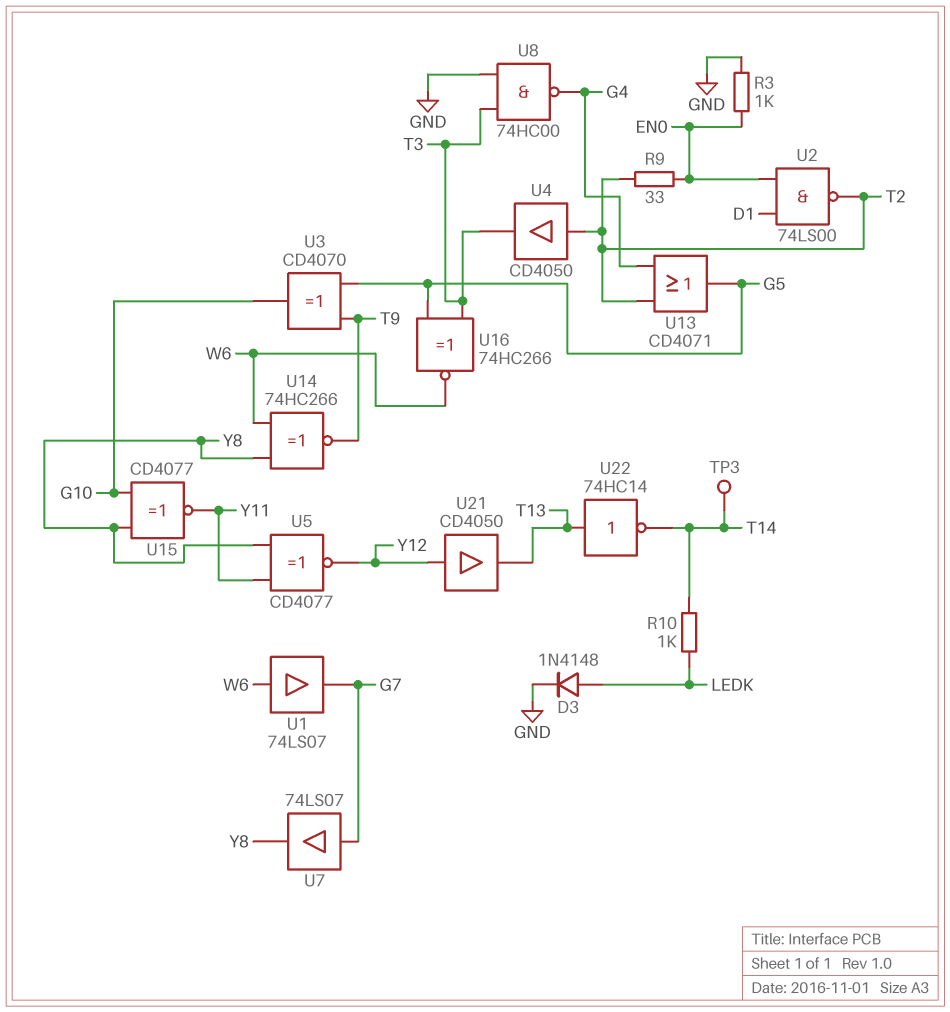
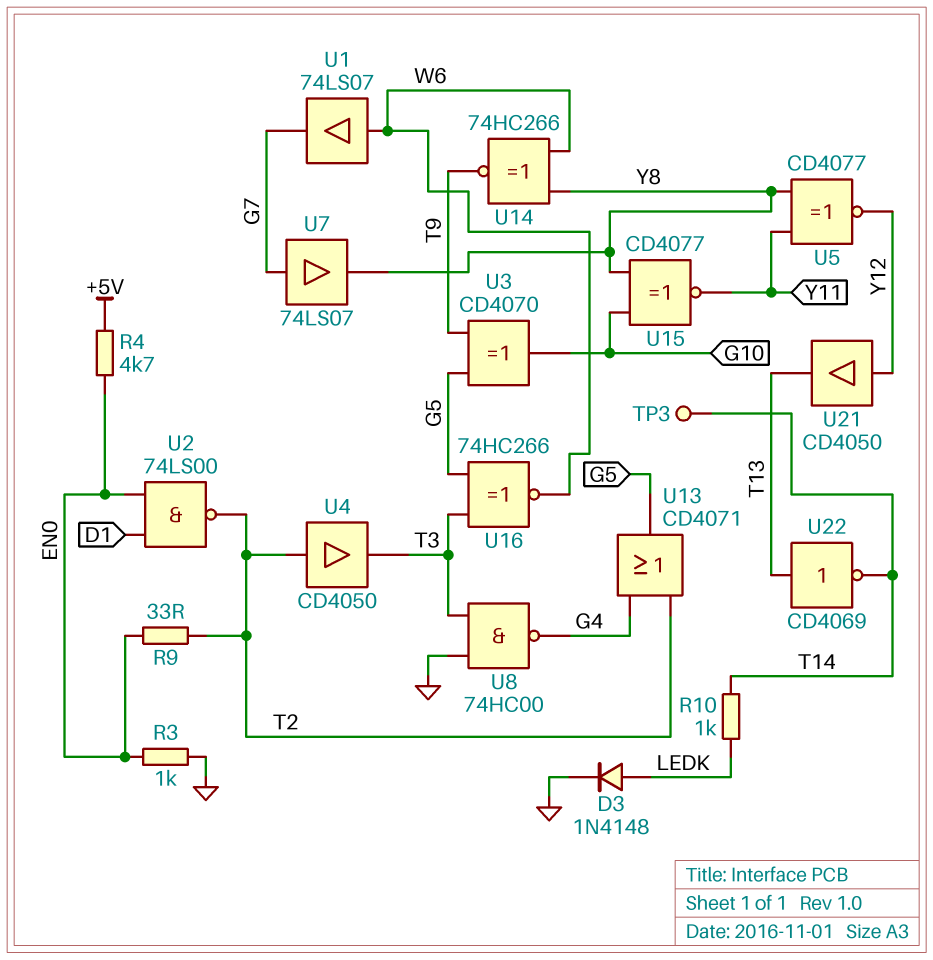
R4: none -> 4.7k (+5V, EN0)
U22: NOT 74HC14 (in T13, out T14) -> NOT CD4069 (in T13, out T14)

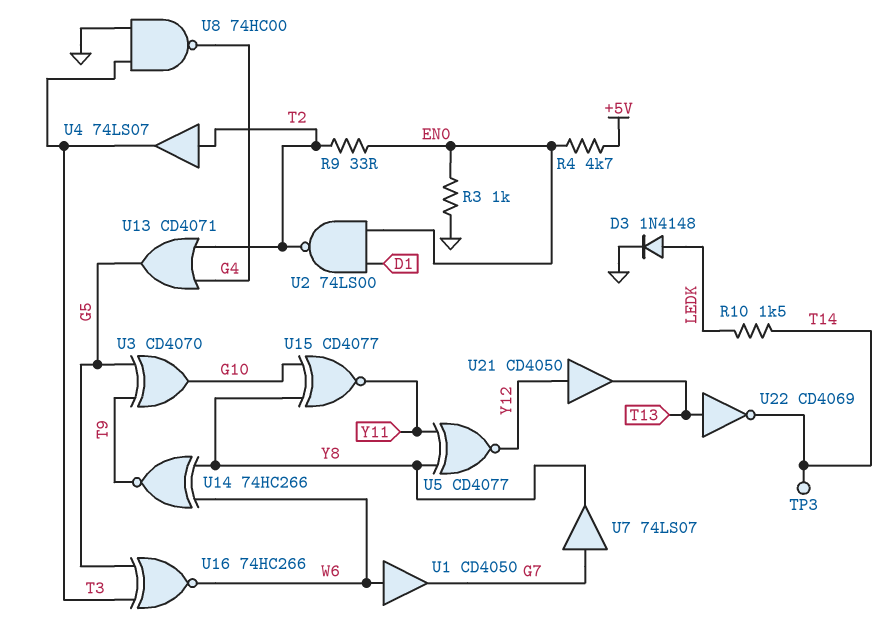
R10: 1k (LEDK, T14) -> 1.5k (LEDK, T14)
U1: buffer 74LS07 (in W6, out G7) -> buffer CD4050 (in W6, out G7)
U4: buffer CD4050 (in T2, out T3) -> buffer 74LS07 (in T2, out T3)

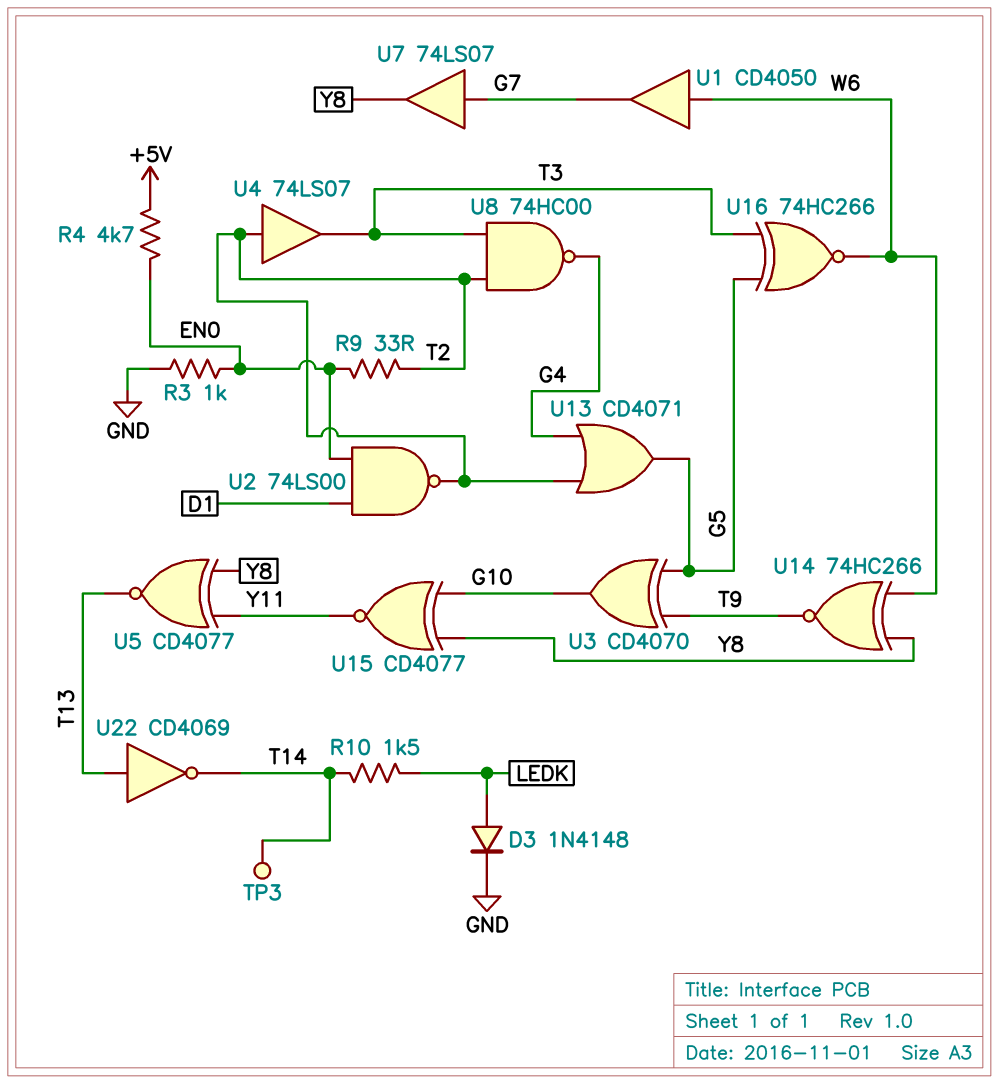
U5: XNOR CD4077 (in Y8, in Y11, out Y12) -> XNOR CD4077 (in Y8, in Y11, out T13)
U8: NAND 74HC00 (in GND, in T3, out G4) -> NAND 74HC00 (in T2, in T3, out G4)
U21: buffer CD4050 (in Y12, out T13) -> none

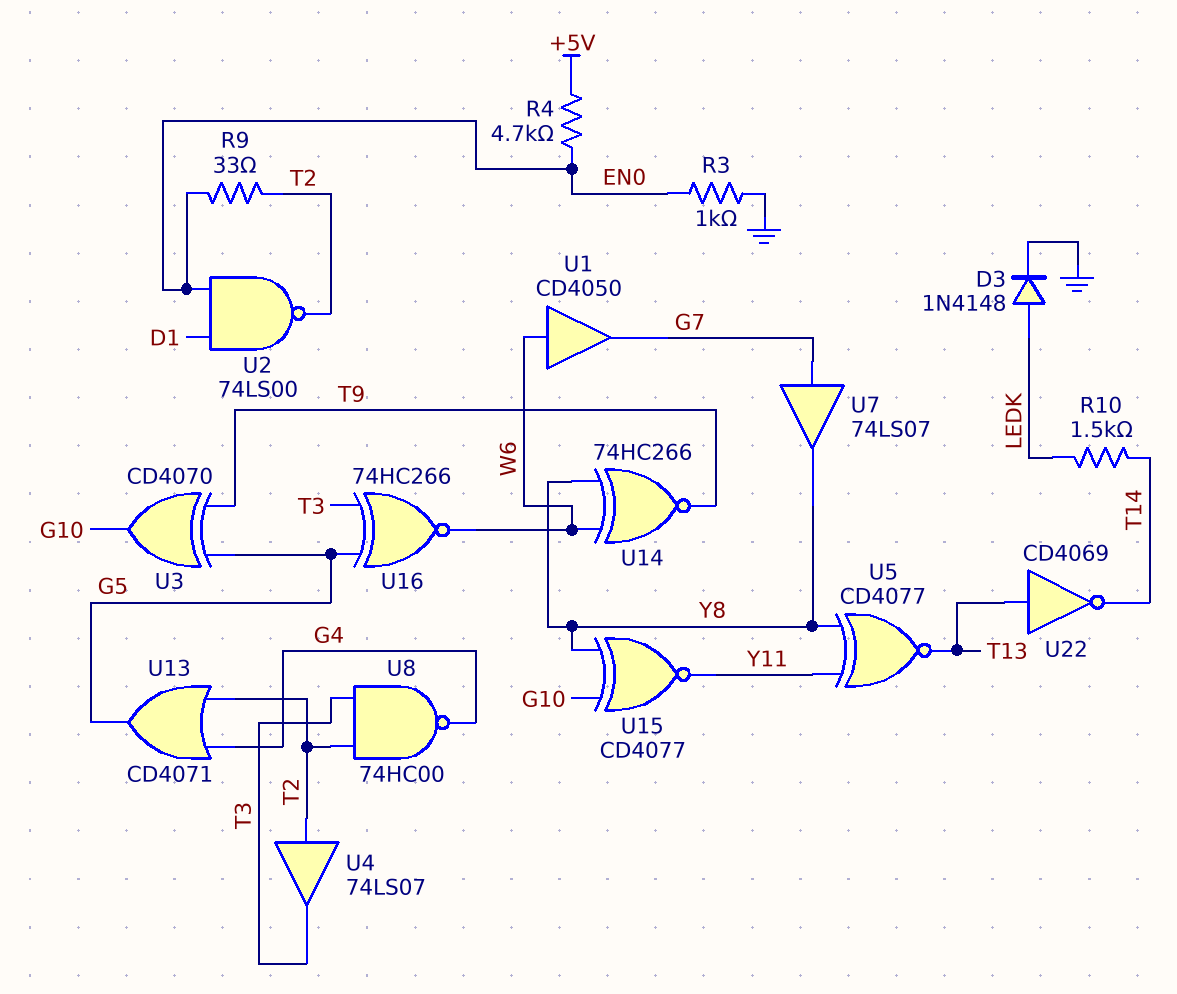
TP3: test point (T14) -> none

